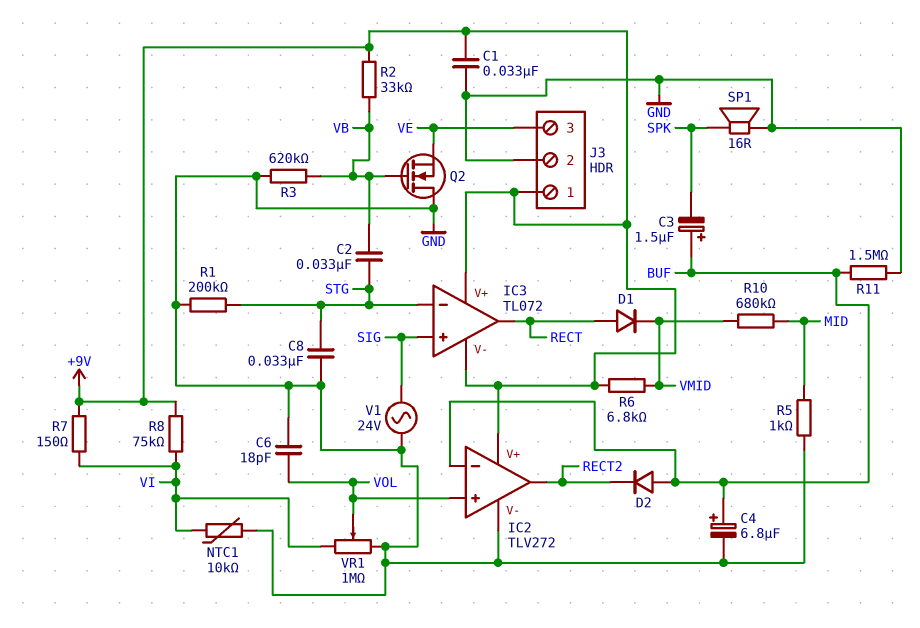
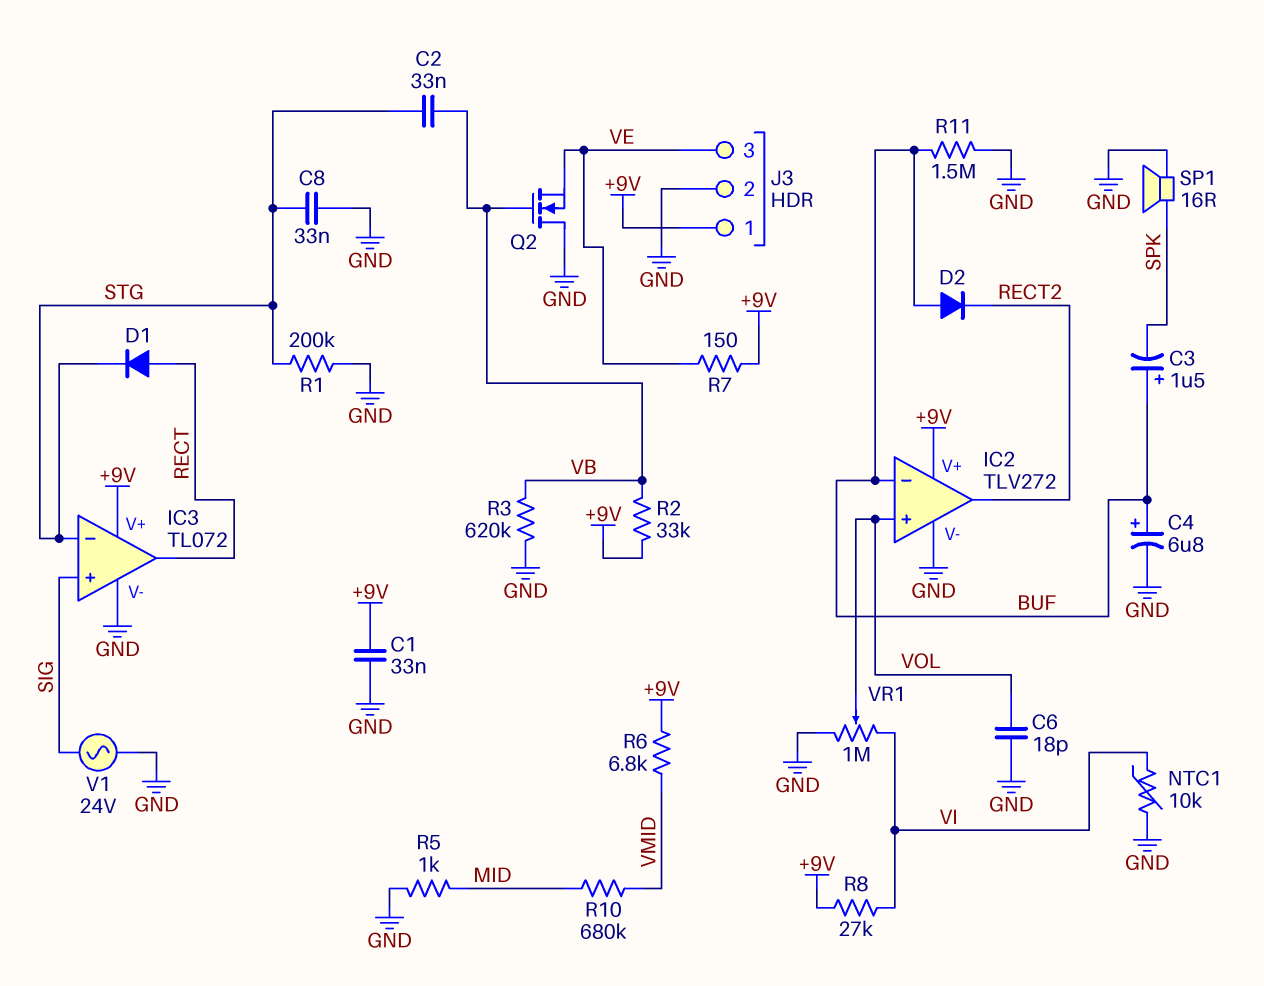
D1: diode (A RECT, K VMID) -> diode (A RECT, K STG)
IC3 pin V-: +9V -> GND
R7: 150 (+9V, VI) -> 150 (+9V, VE)
R8: 75k (+9V, VI) -> 27k (+9V, VI)

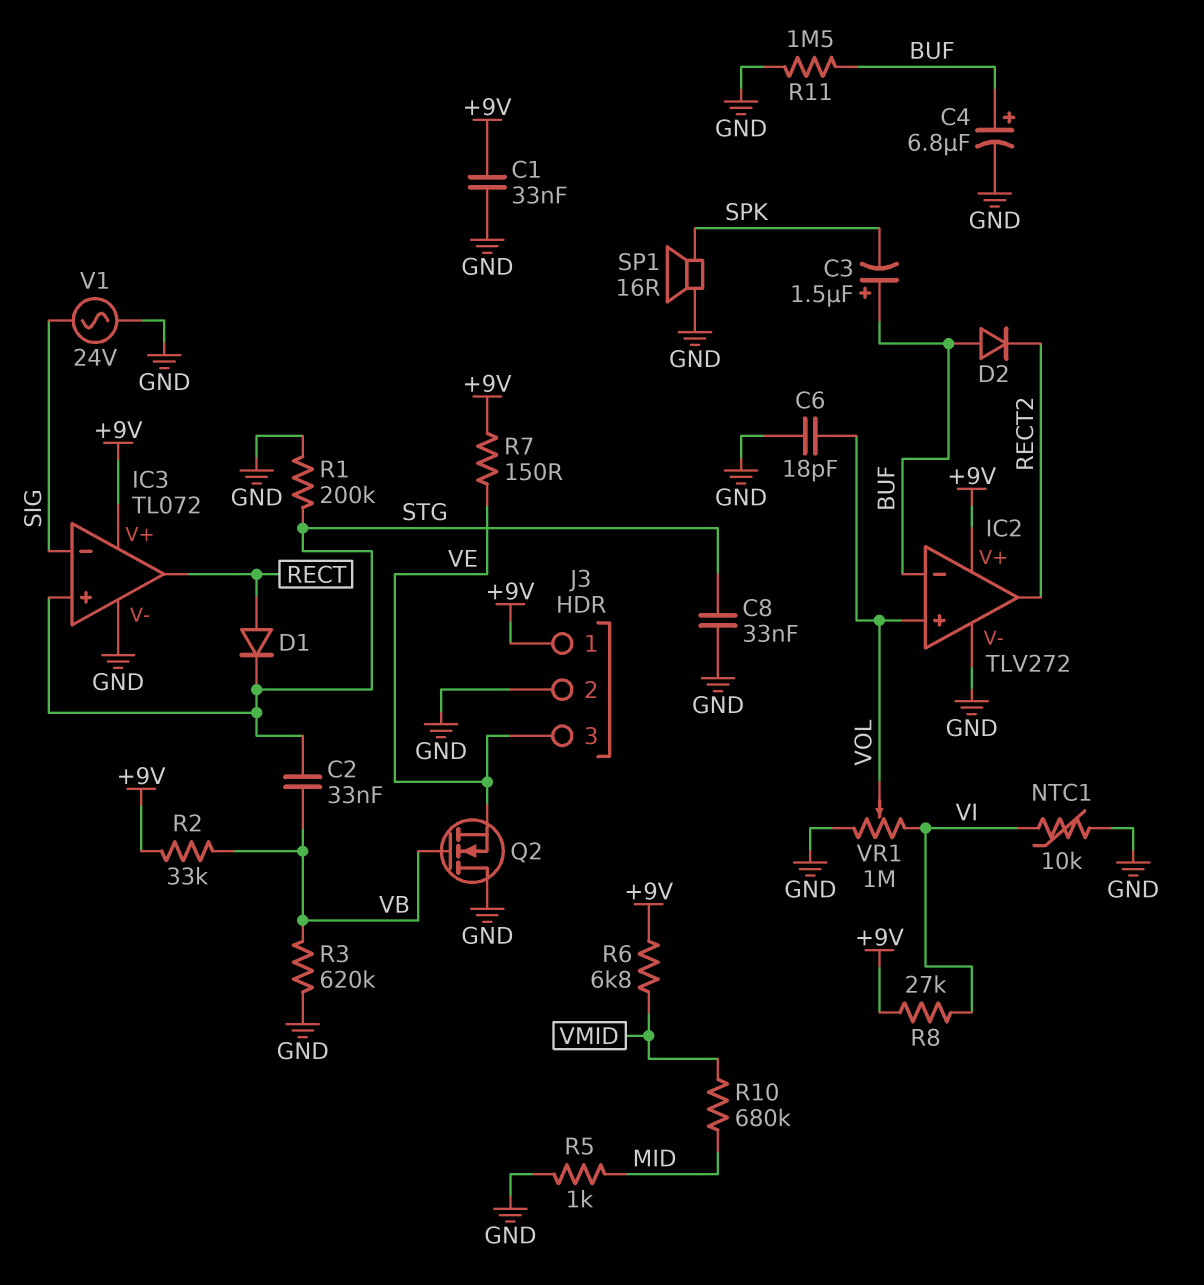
IC3 pin in+: SIG -> STG
IC3 pin in-: STG -> SIG

